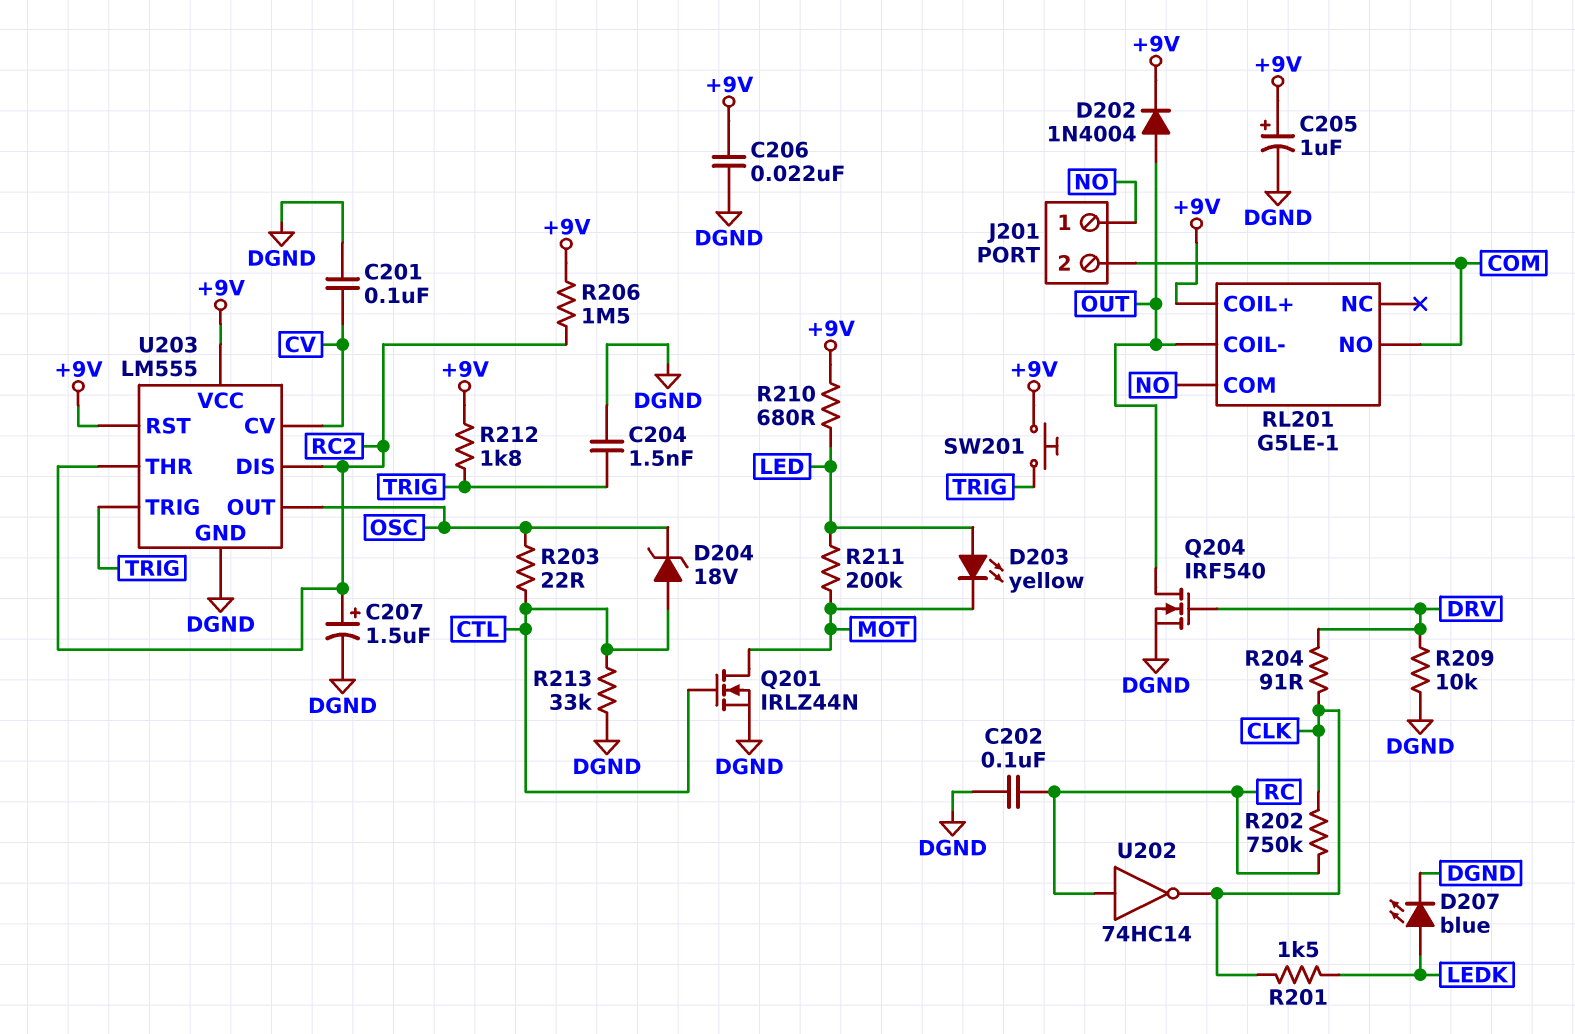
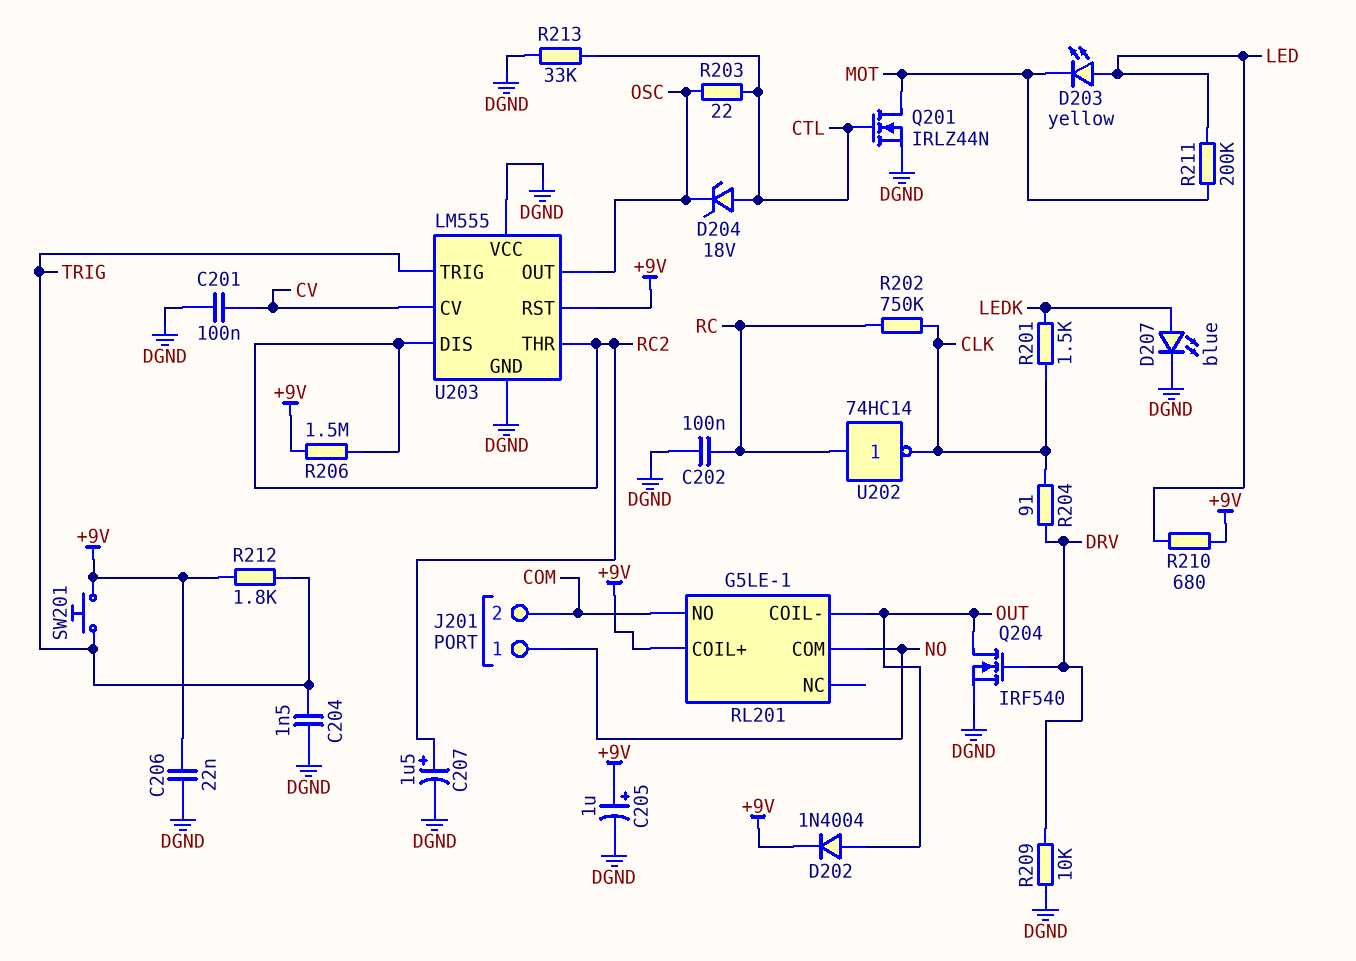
U203 pin VCC: +9V -> DGND

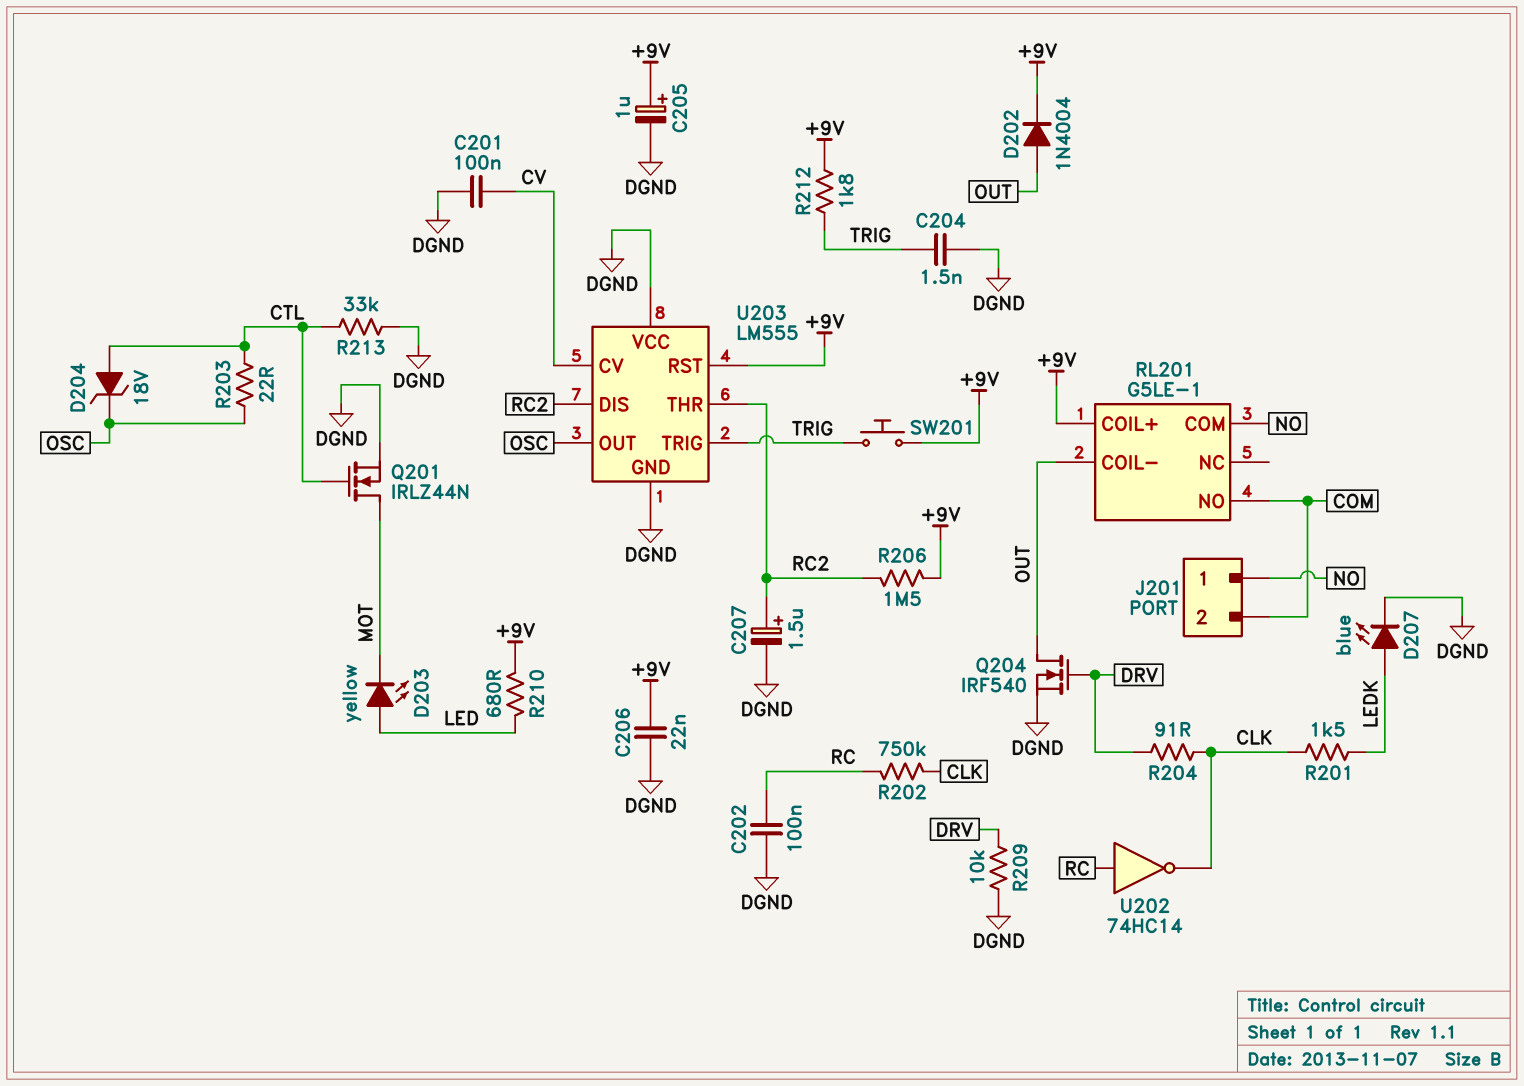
R211: 200k (LED, MOT) -> none

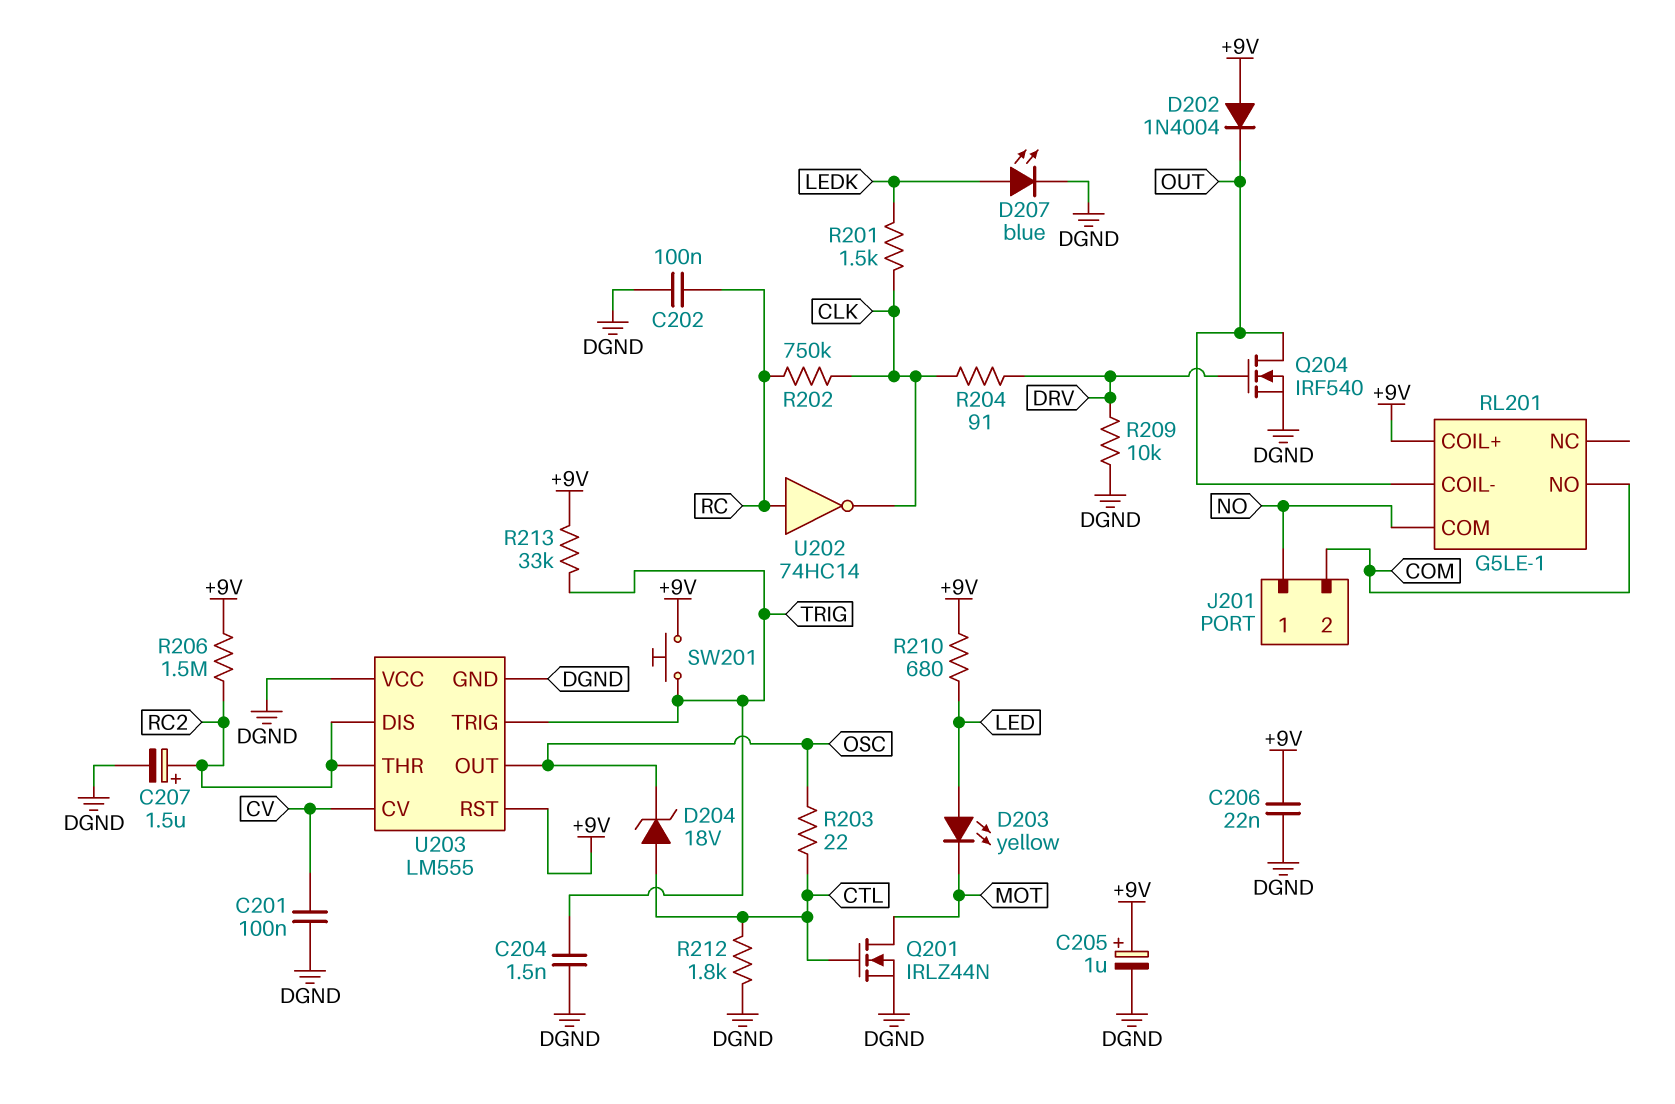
D202: diode 1N4004 (A OUT, K +9V) -> diode 1N4004 (A +9V, K OUT)
R212: 1.8k (+9V, TRIG) -> 1.8k (CTL, DGND)
R213: 33k (CTL, DGND) -> 33k (+9V, TRIG)

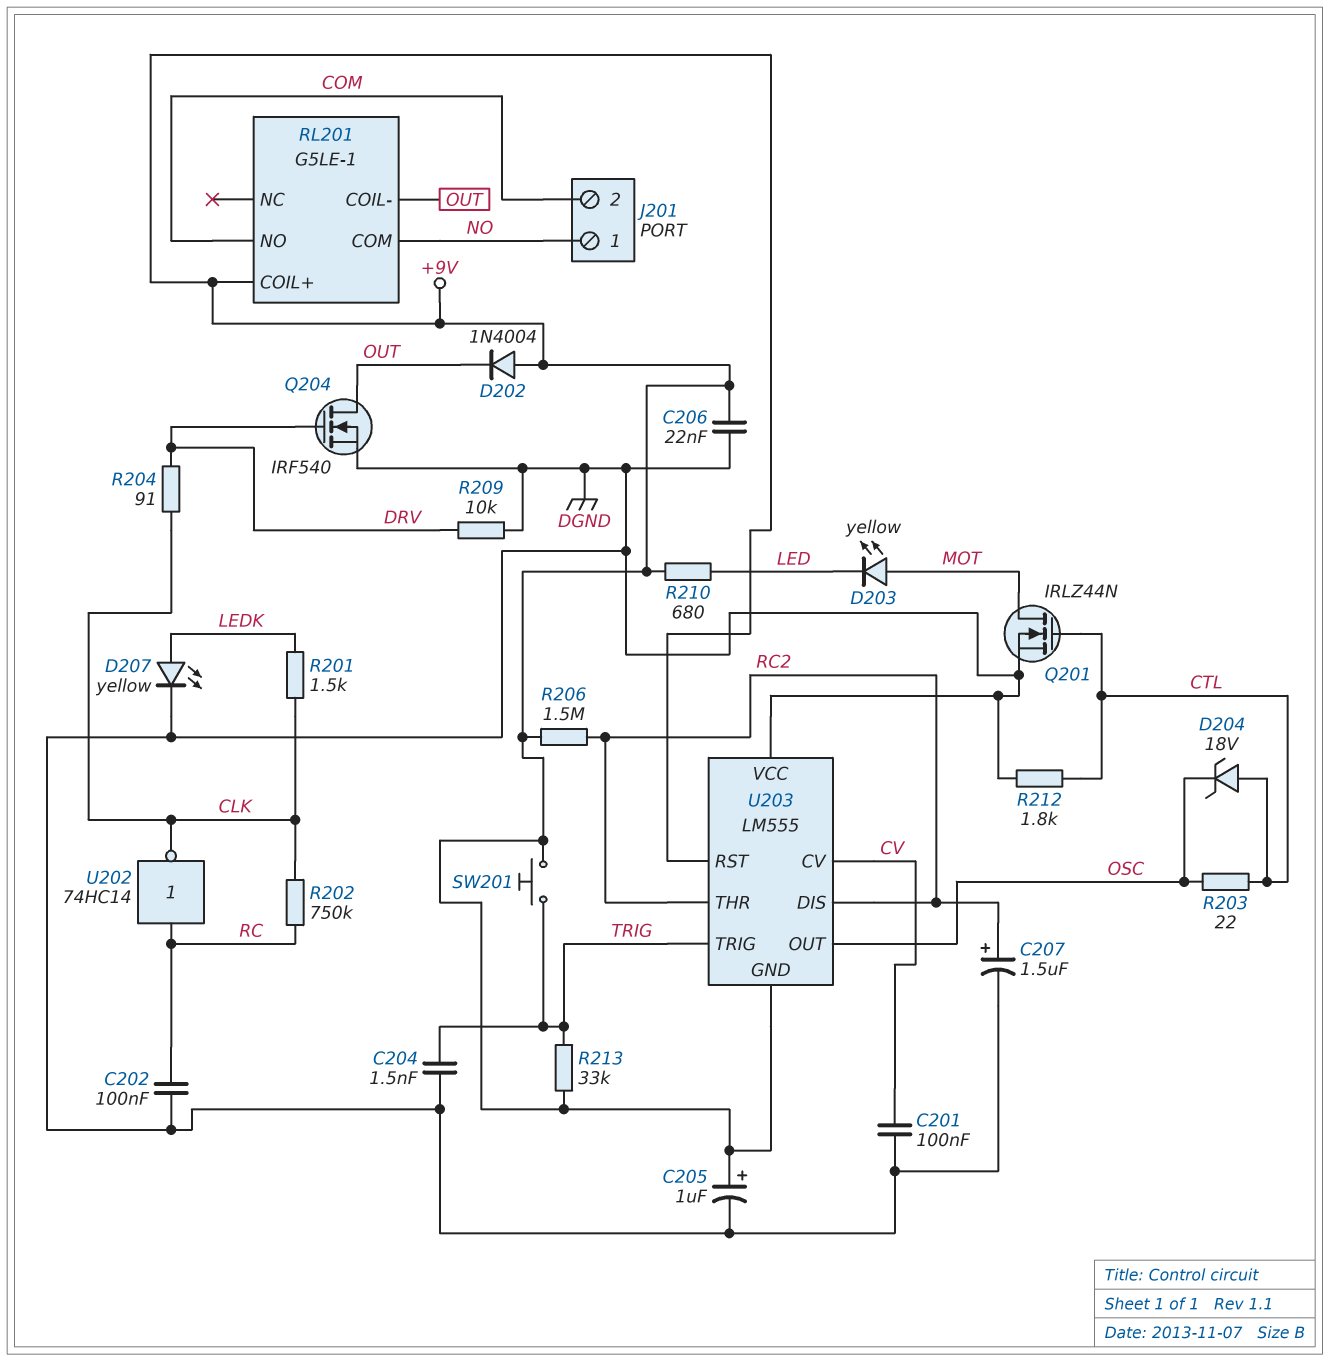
D203: LED yellow (A LED, K MOT) -> LED yellow (A MOT, K LED)
D207: LED blue (A LEDK, K DGND) -> LED yellow (A LEDK, K DGND)
U203 pin GND: DGND -> +9V

